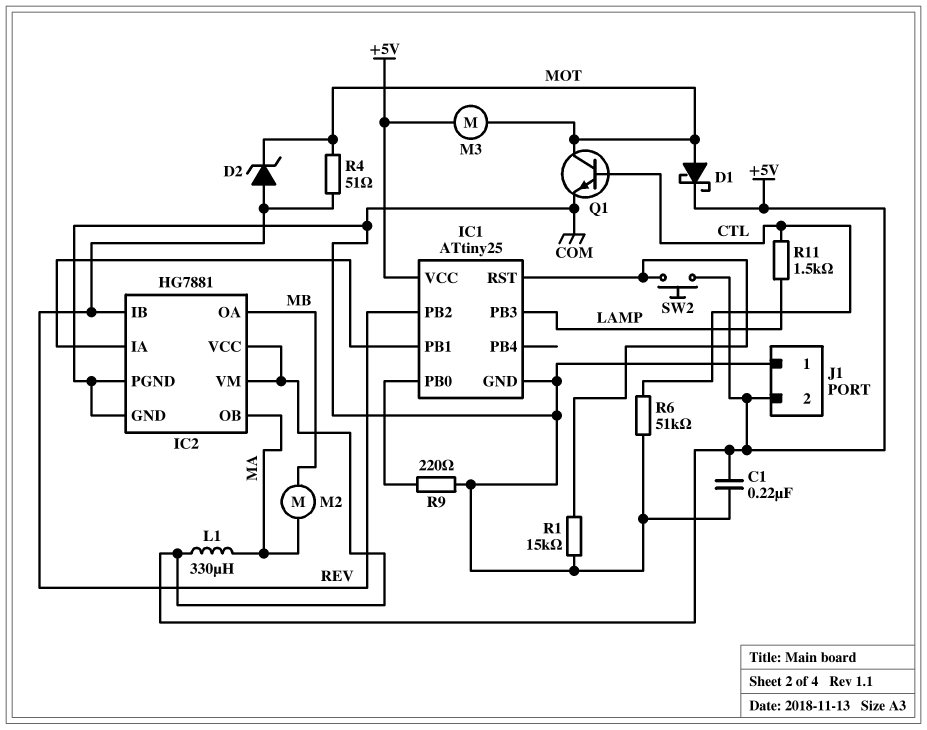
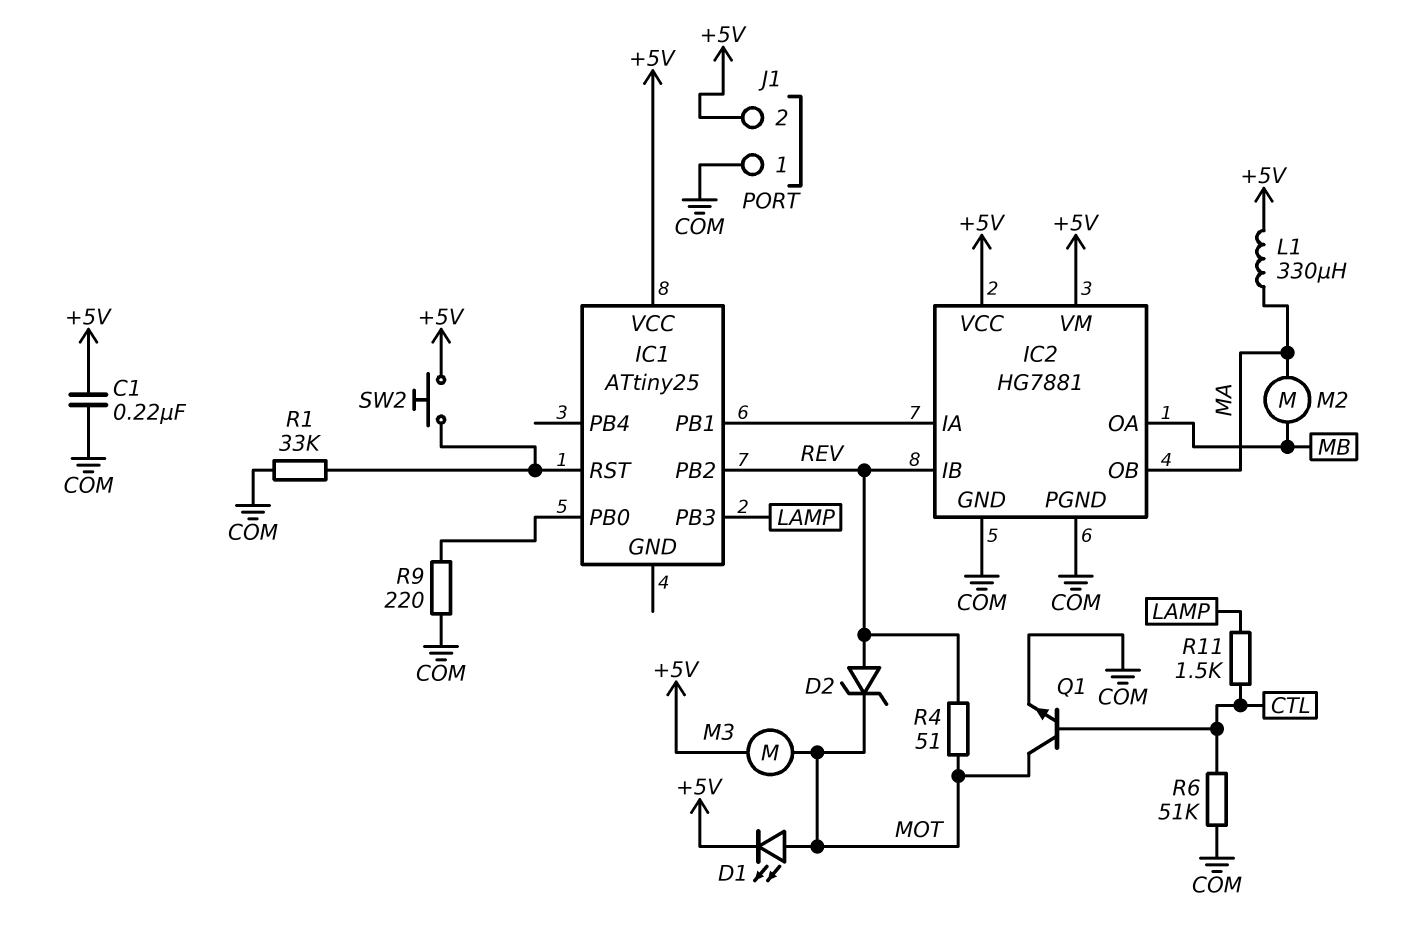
D1: schottky (A MOT, K +5V) -> LED (A MOT, K +5V)
IC1 pin GND: COM -> none
R1: 15k (COM, IC1/RST) -> 33k (COM, IC1/RST)

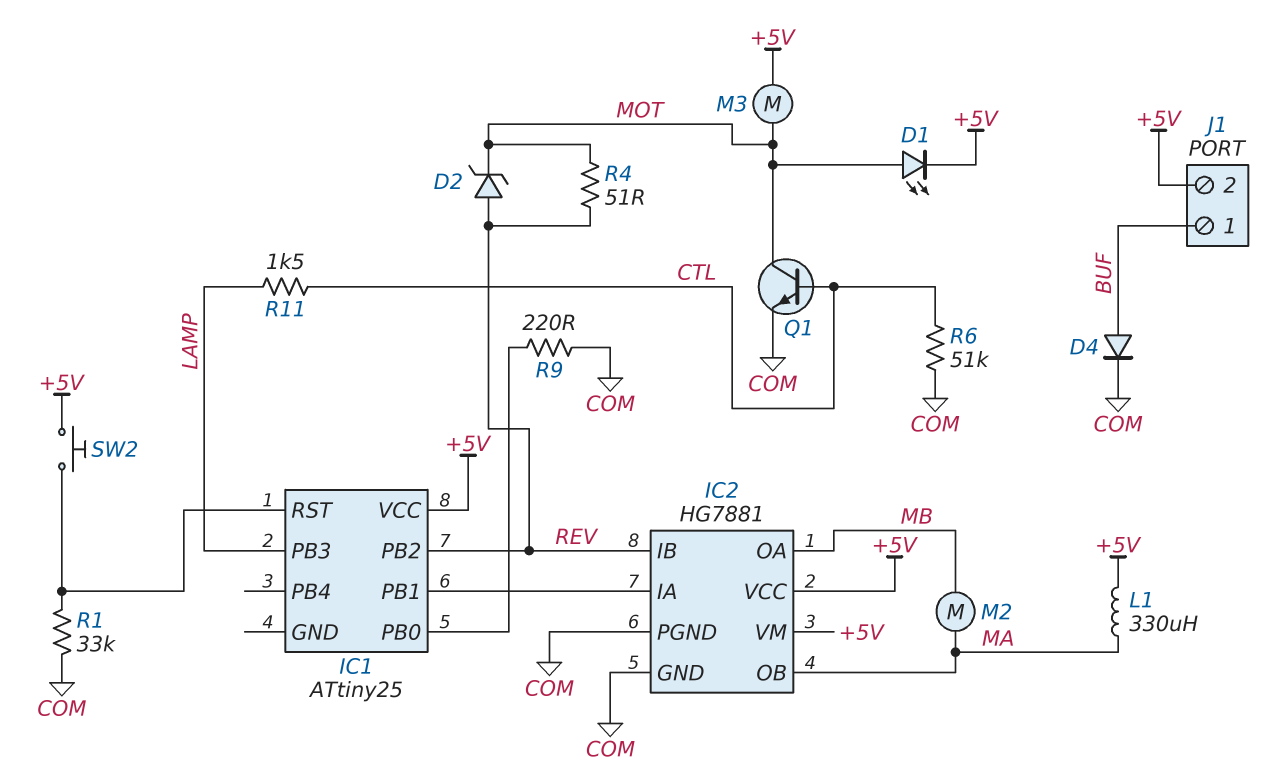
C1: 220nF (+5V, COM) -> none
D4: none -> diode (A BUF, K COM)
J1 pin 1: COM -> BUF

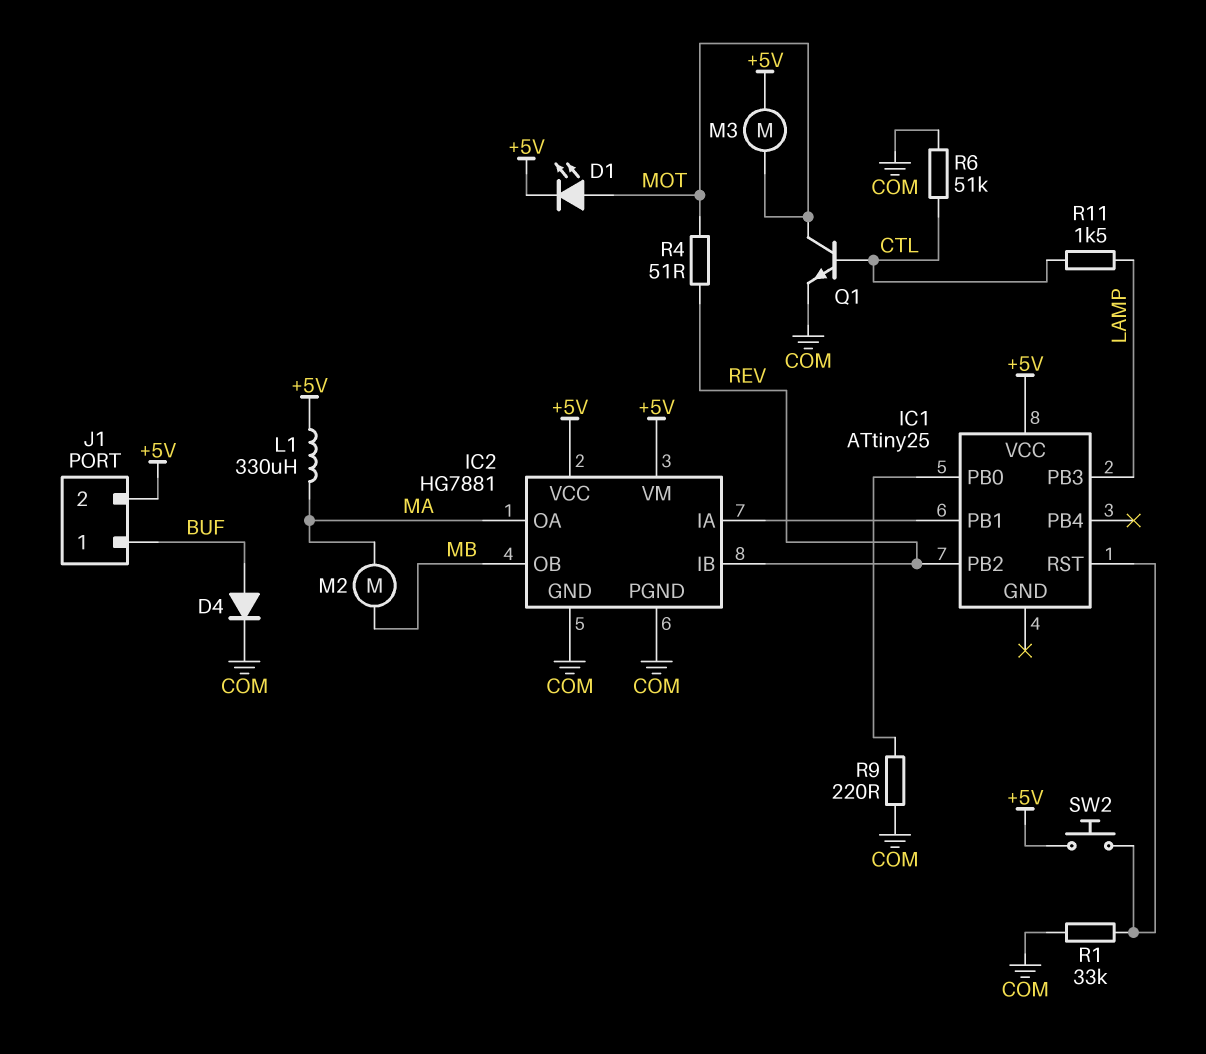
D2: zener (A REV, K MOT) -> none
IC2 pin OA: MB -> MA
IC2 pin OB: MA -> MB

